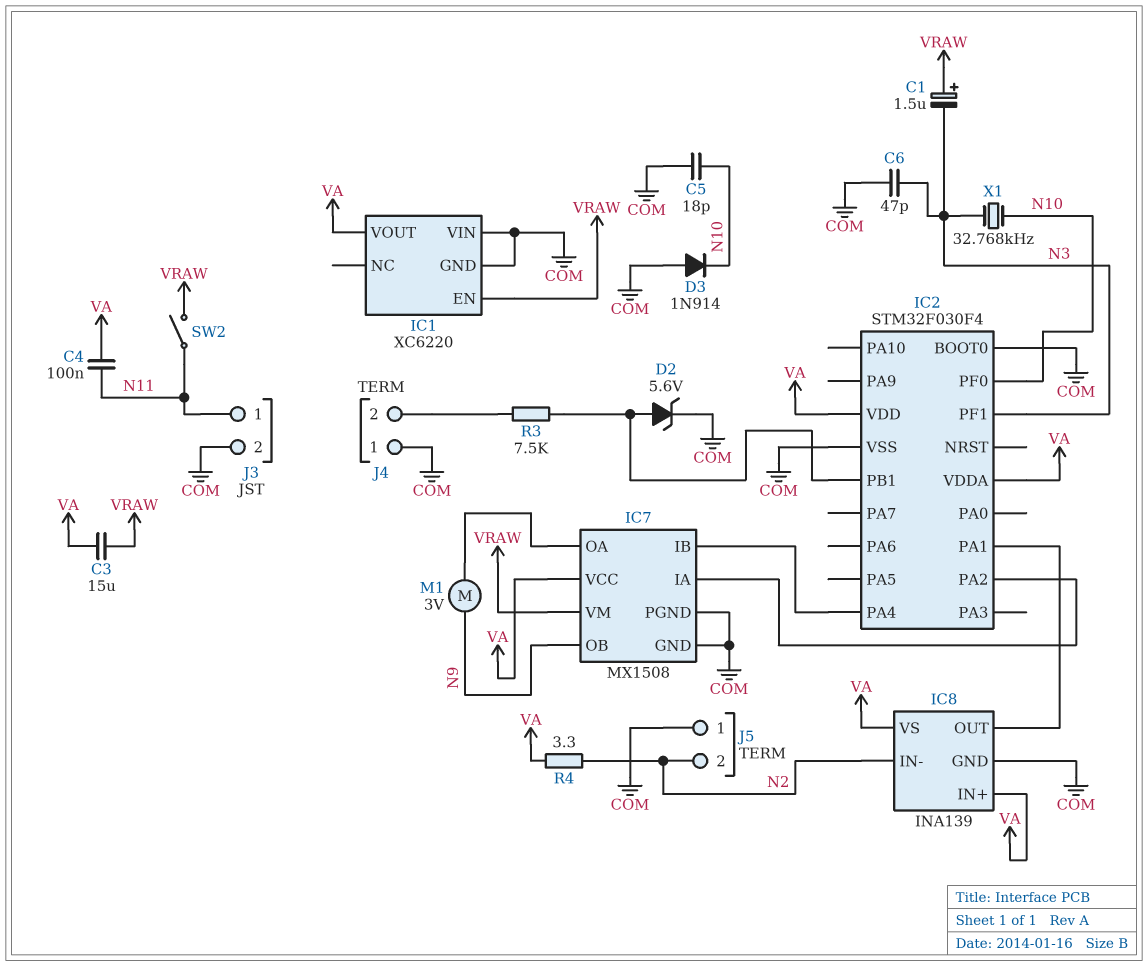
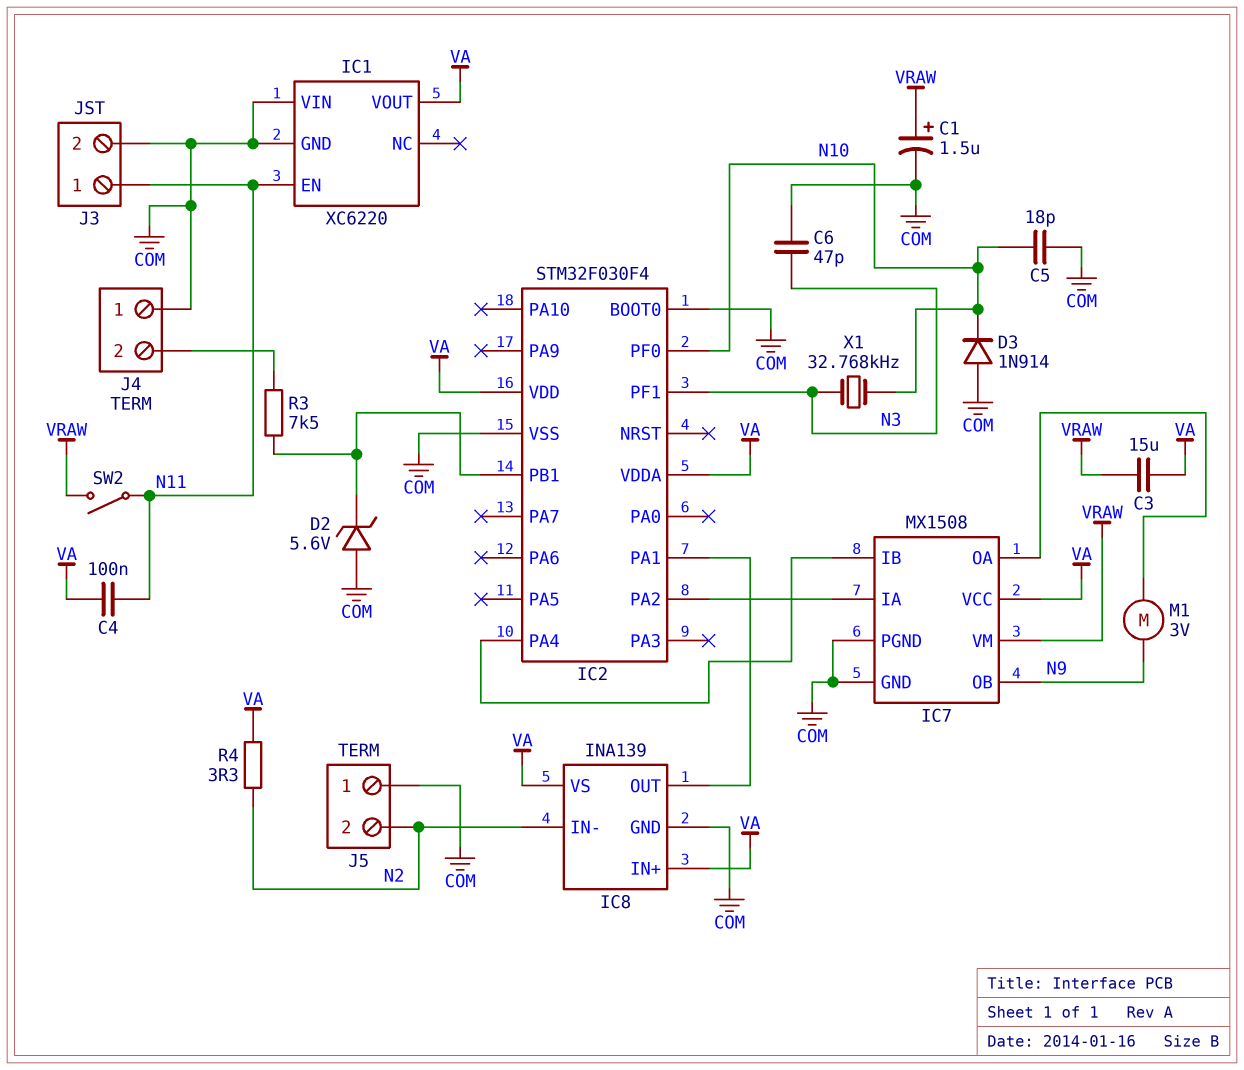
C1: 1.5uF (plus VRAW, minus N3) -> 1.5uF (plus VRAW, minus COM)
D2: zener 5.6V (A IC2/PB1, K COM) -> zener 5.6V (A COM, K IC2/PB1)
IC1 pin EN: VRAW -> N11

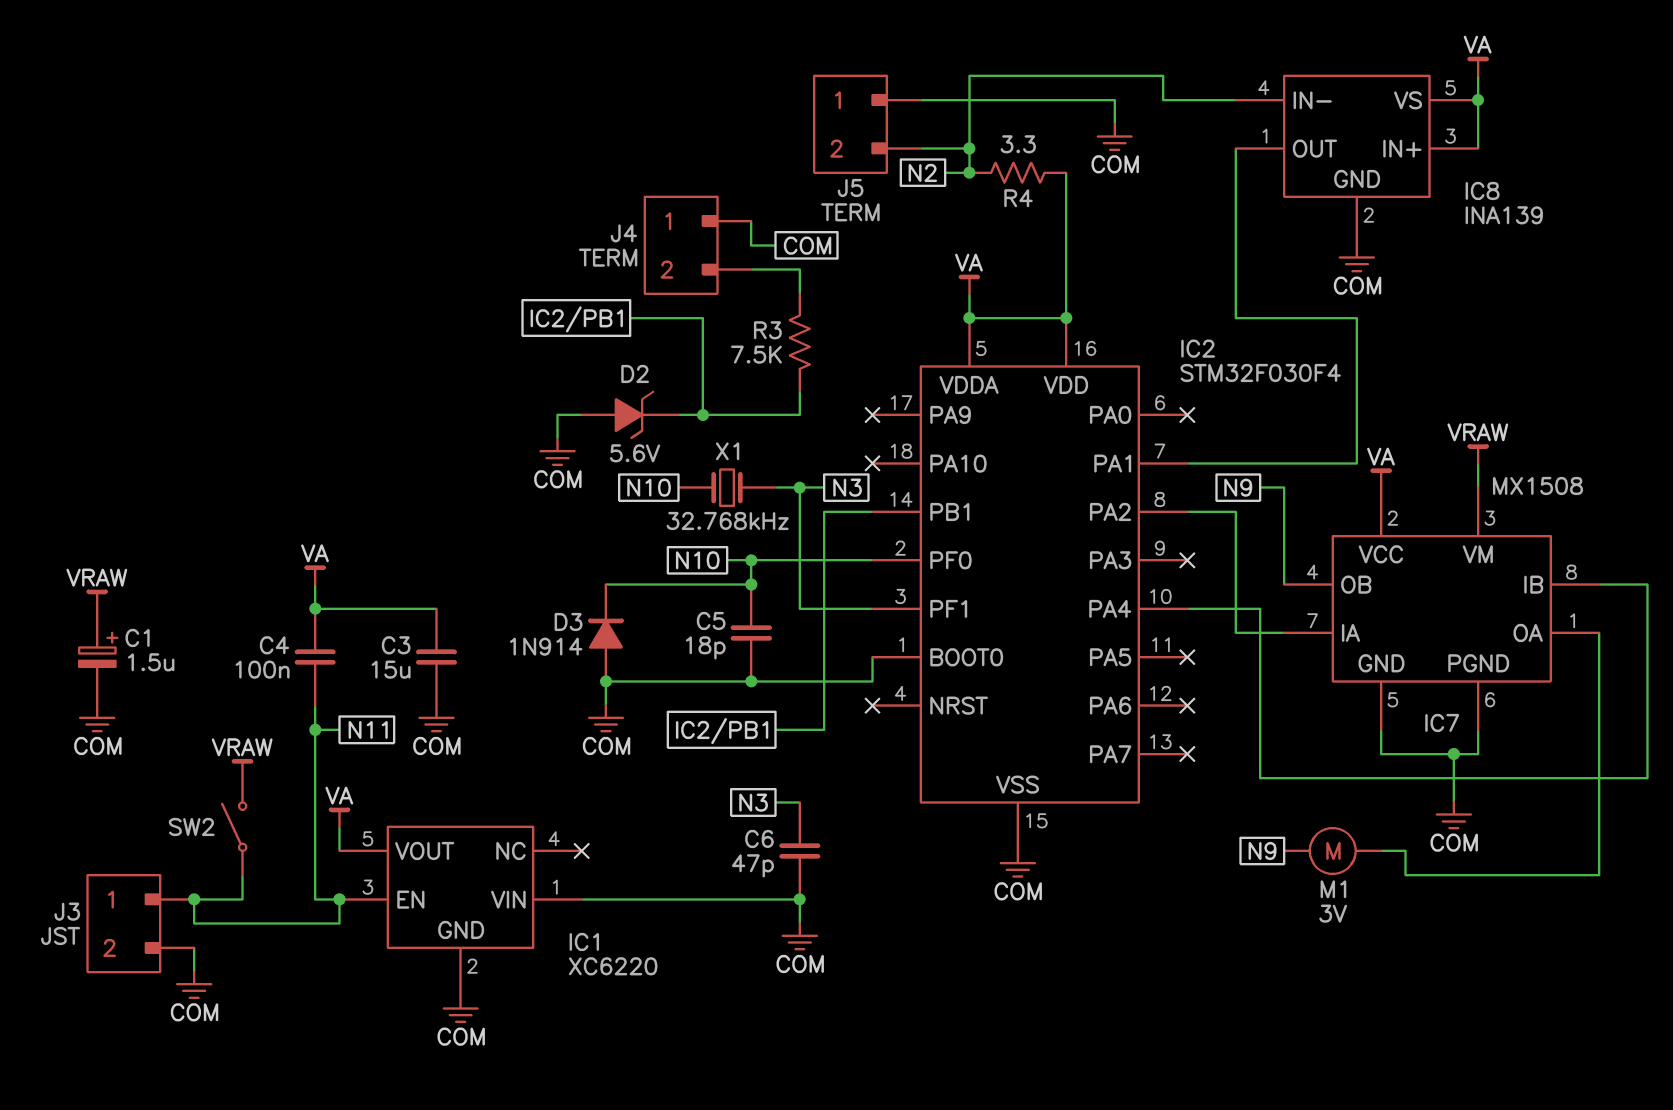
C3: 15uF (VA, VRAW) -> 15uF (COM, VA)

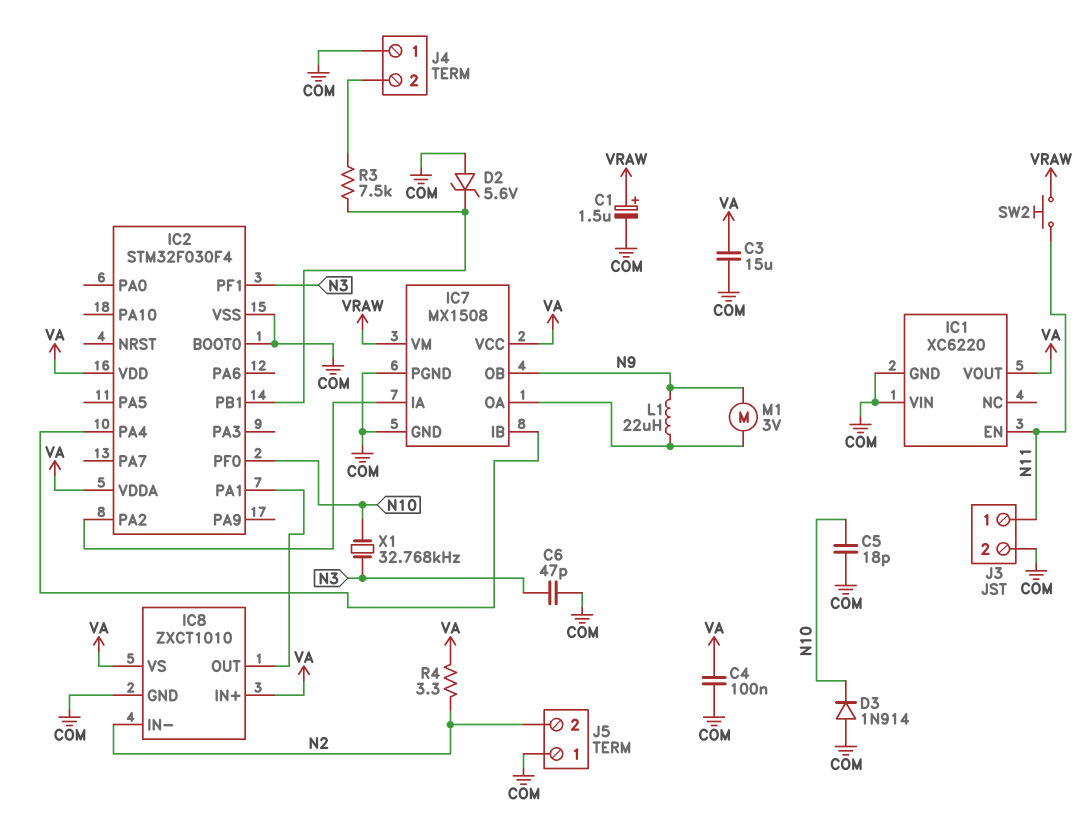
C4: 100nF (N11, VA) -> 100nF (COM, VA)
IC8: INA139 -> ZXCT1010
L1: none -> 22uH (IC7/OA, N9)
SW2: switch (N11, VRAW) -> button (N11, VRAW)

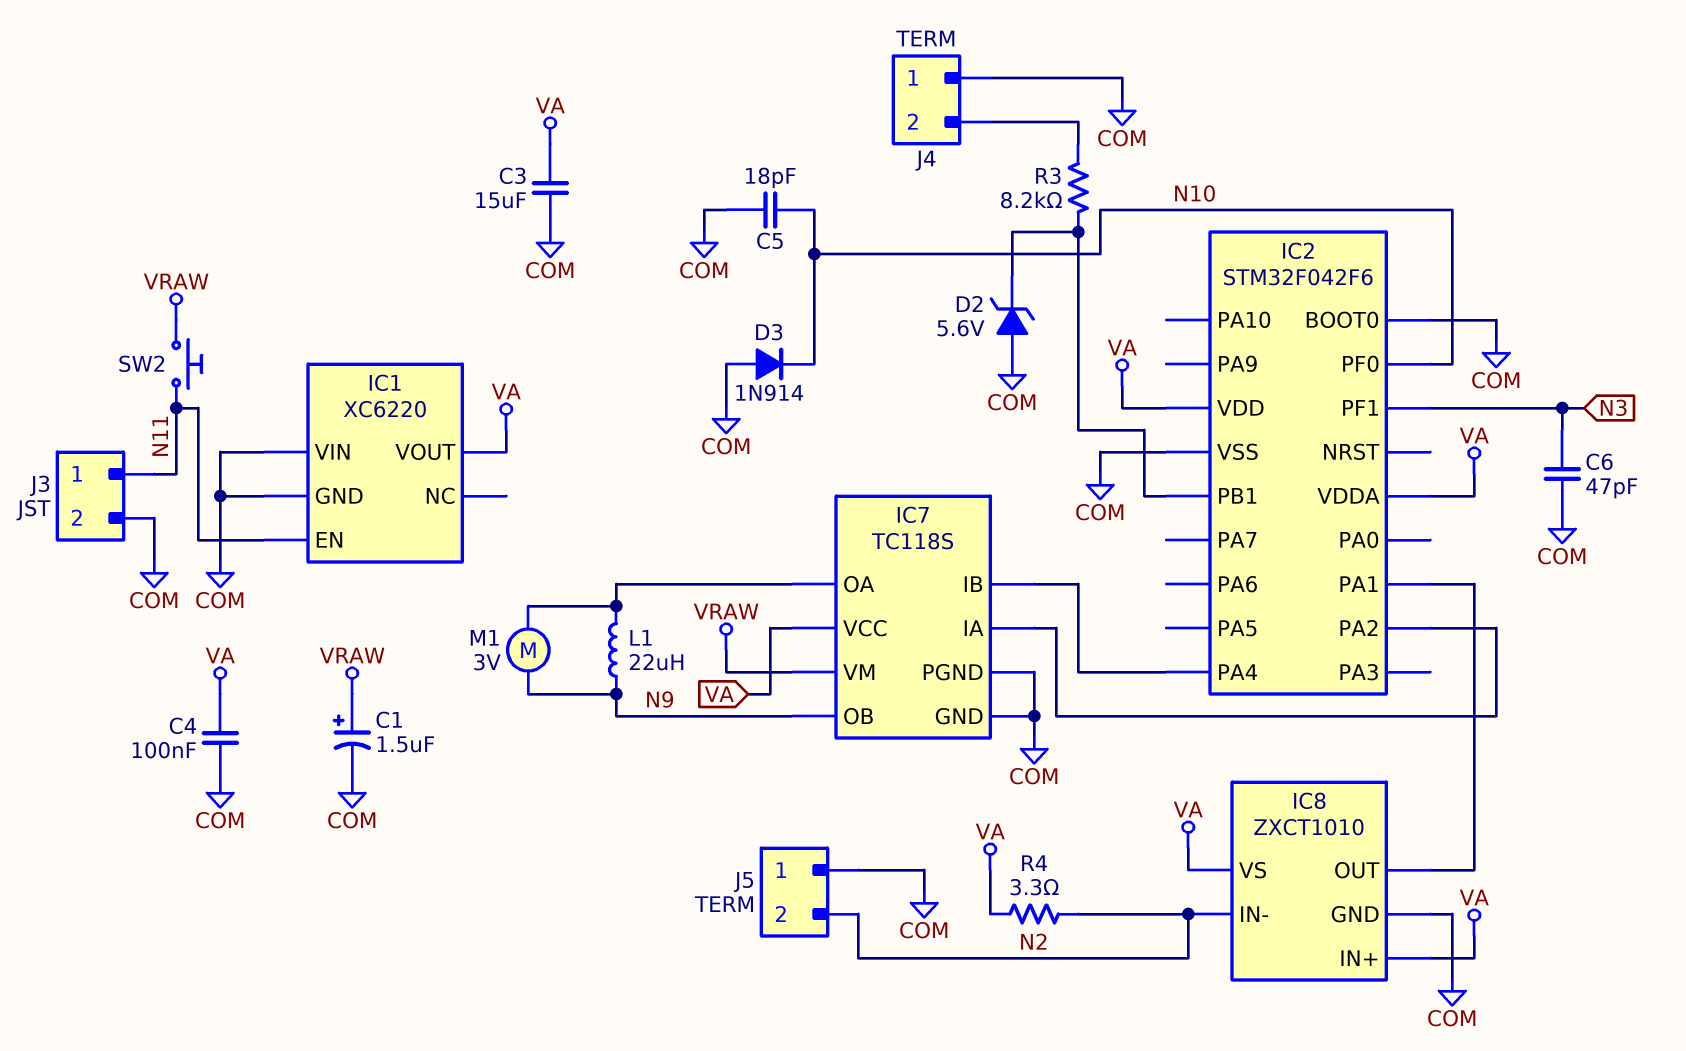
IC2: STM32F030F4 -> STM32F042F6
IC7: MX1508 -> TC118S
R3: 7.5k (IC2/PB1, J4/2) -> 8.2k (IC2/PB1, J4/2)
X1: 32.768kHz (N3, N10) -> none

